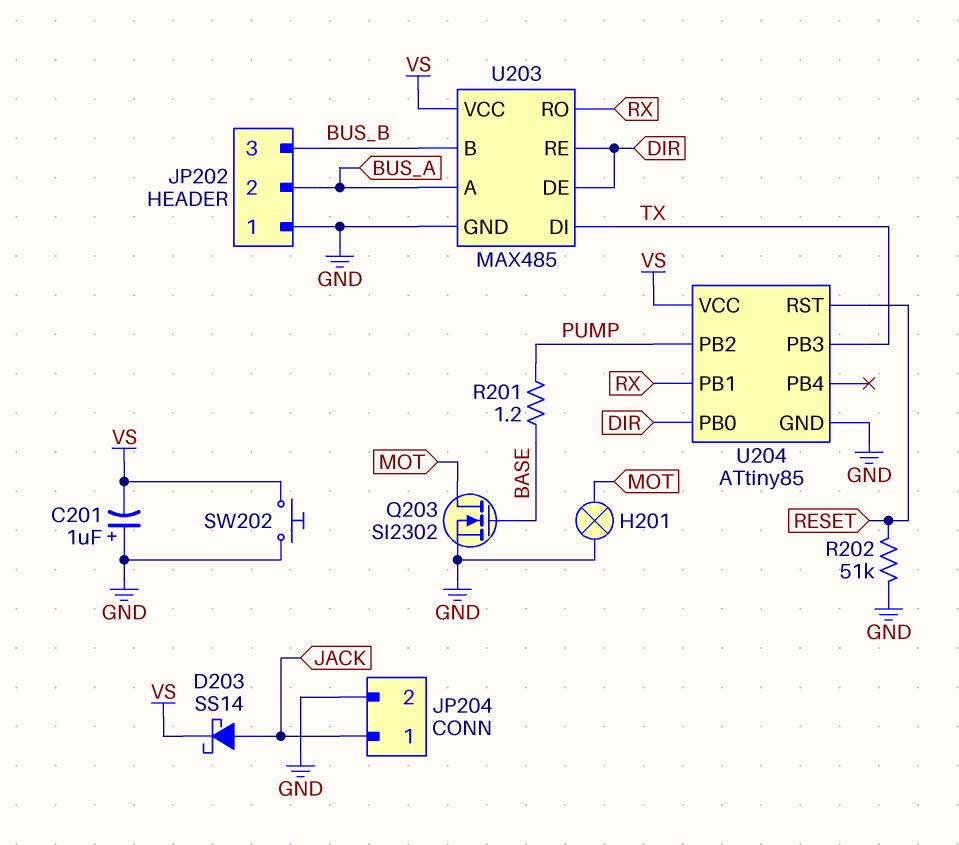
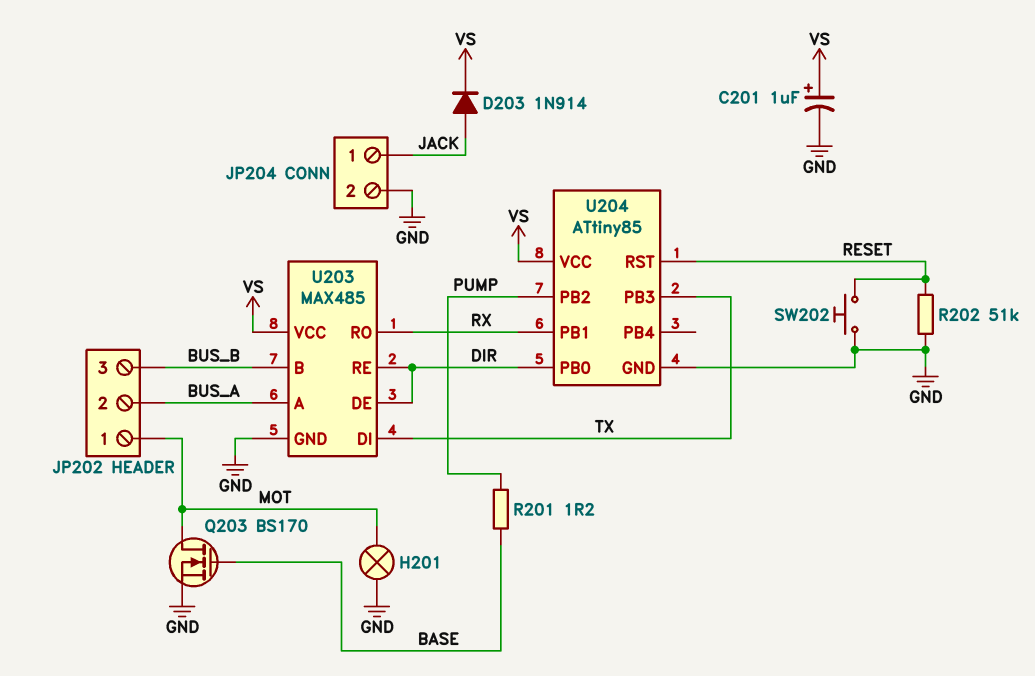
C201: 1uF (plus GND, minus VS) -> 1uF (plus VS, minus GND)
D203: schottky SS14 (A JACK, K VS) -> diode 1N914 (A JACK, K VS)
JP202 pin 1: GND -> MOT
Q203: NMOS SI2302 (G BASE, D MOT, S GND) -> NMOS BS170 (G BASE, D MOT, S GND)
SW202: button (GND, VS) -> button (GND, RESET)

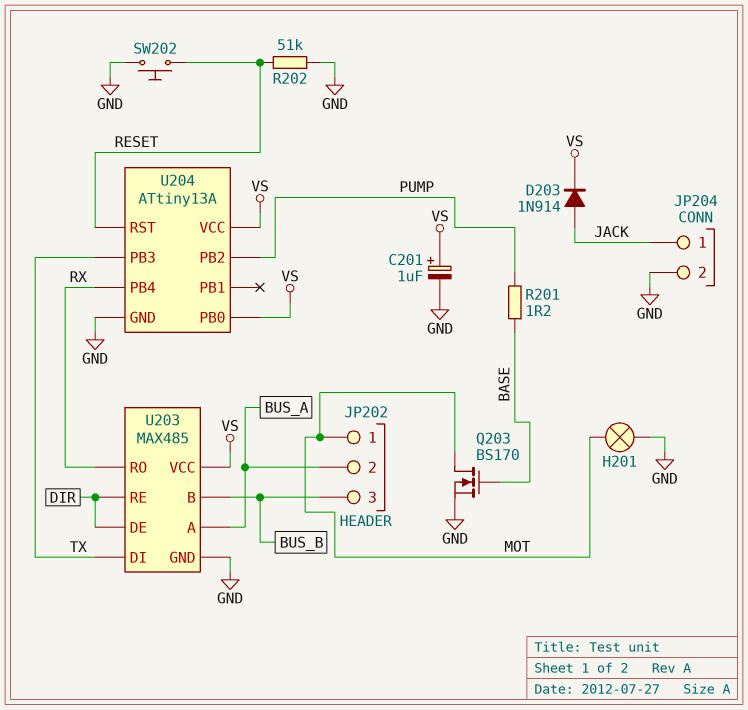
U204: ATtiny85 -> ATtiny13A
U204 pin PB0: DIR -> VS
U204 pin PB1: RX -> none
U204 pin PB4: none -> RX

